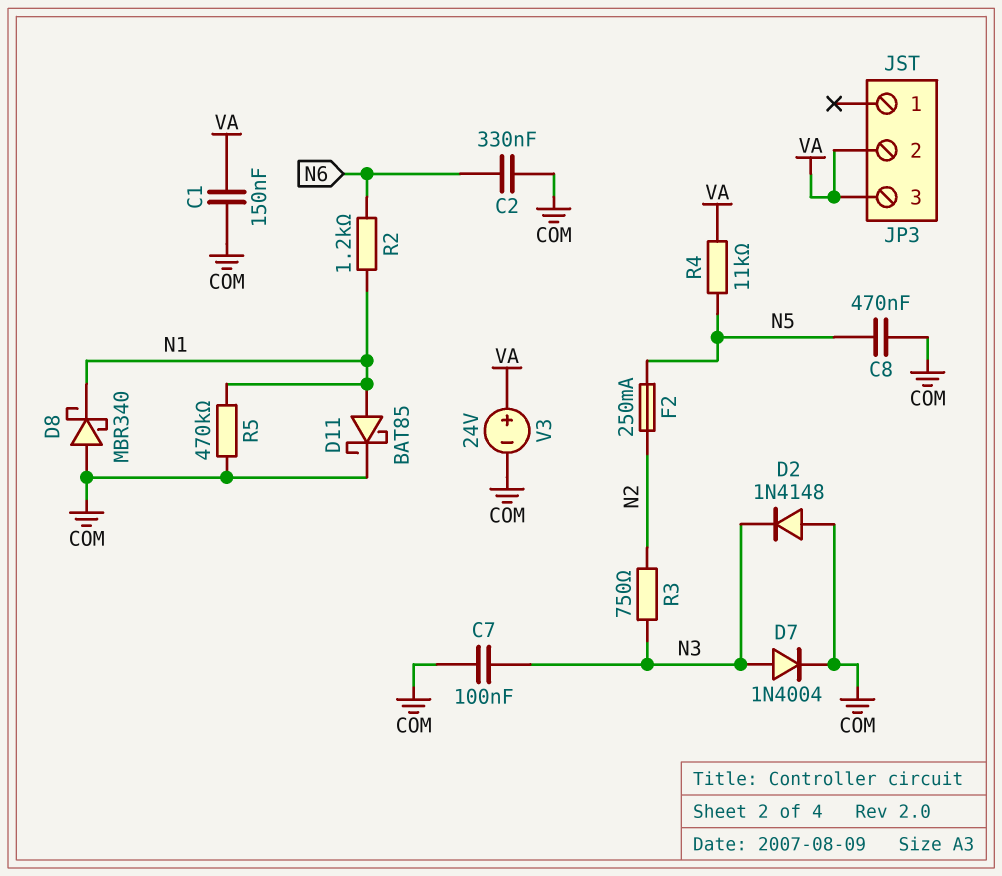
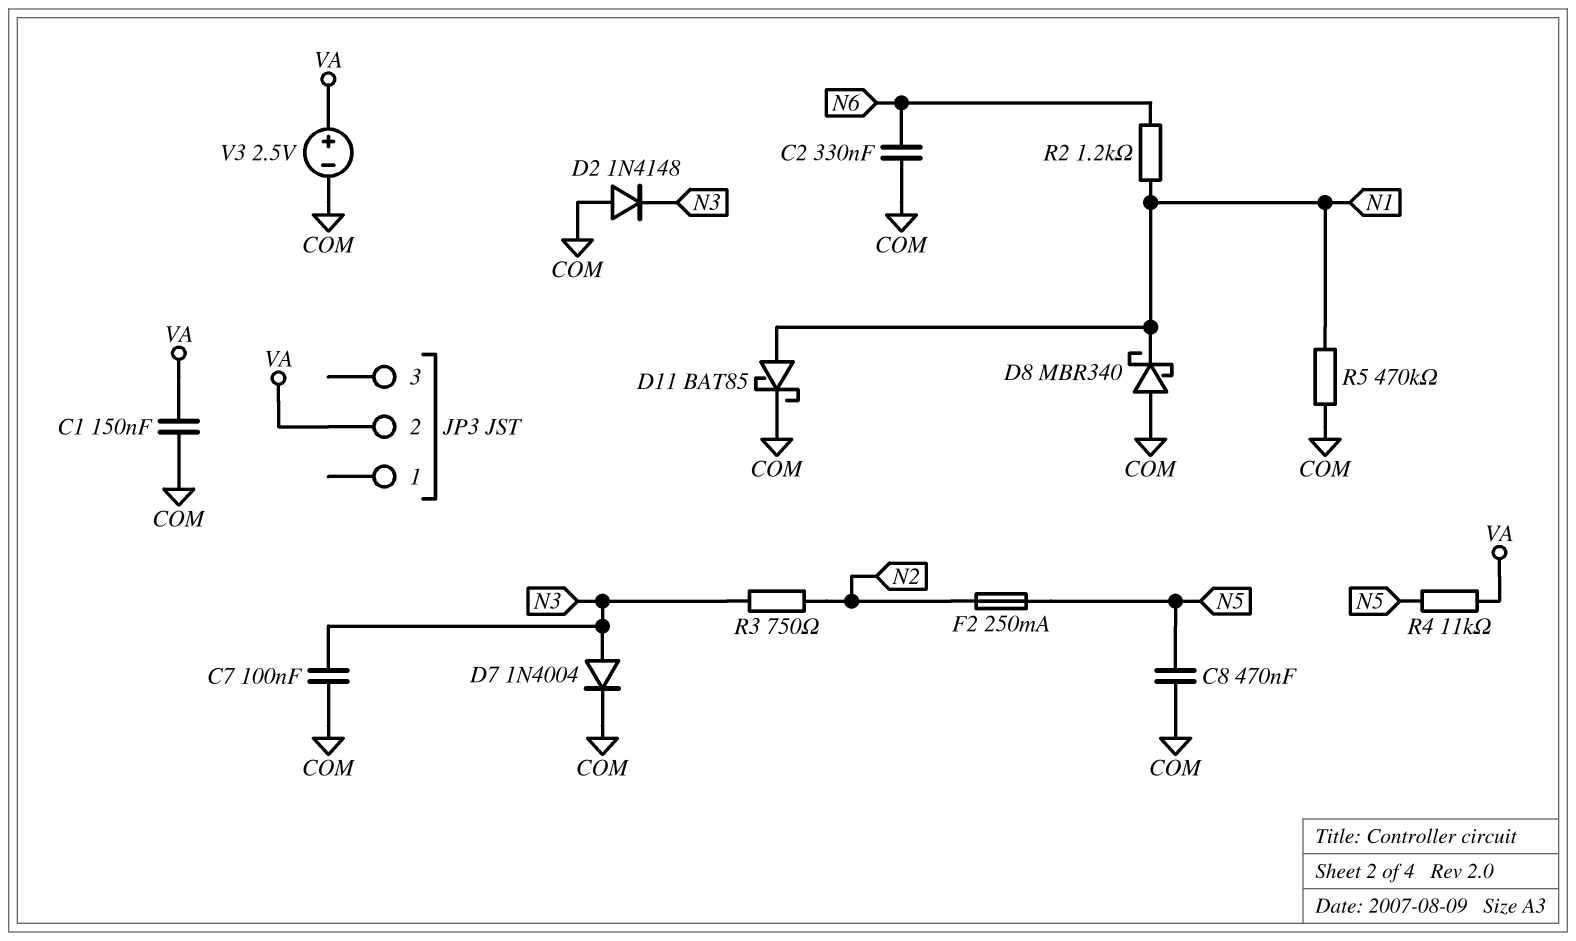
JP3 pin 3: VA -> none
V3: 24V (plus VA, minus COM) -> 2.5V (plus VA, minus COM)

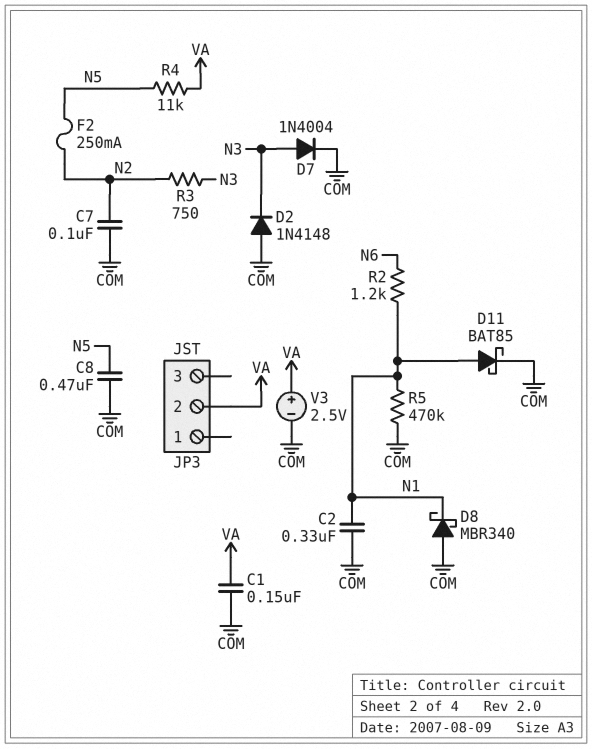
C2: 330nF (COM, N6) -> 330nF (COM, N1)
C7: 100nF (COM, N3) -> 100nF (COM, N2)

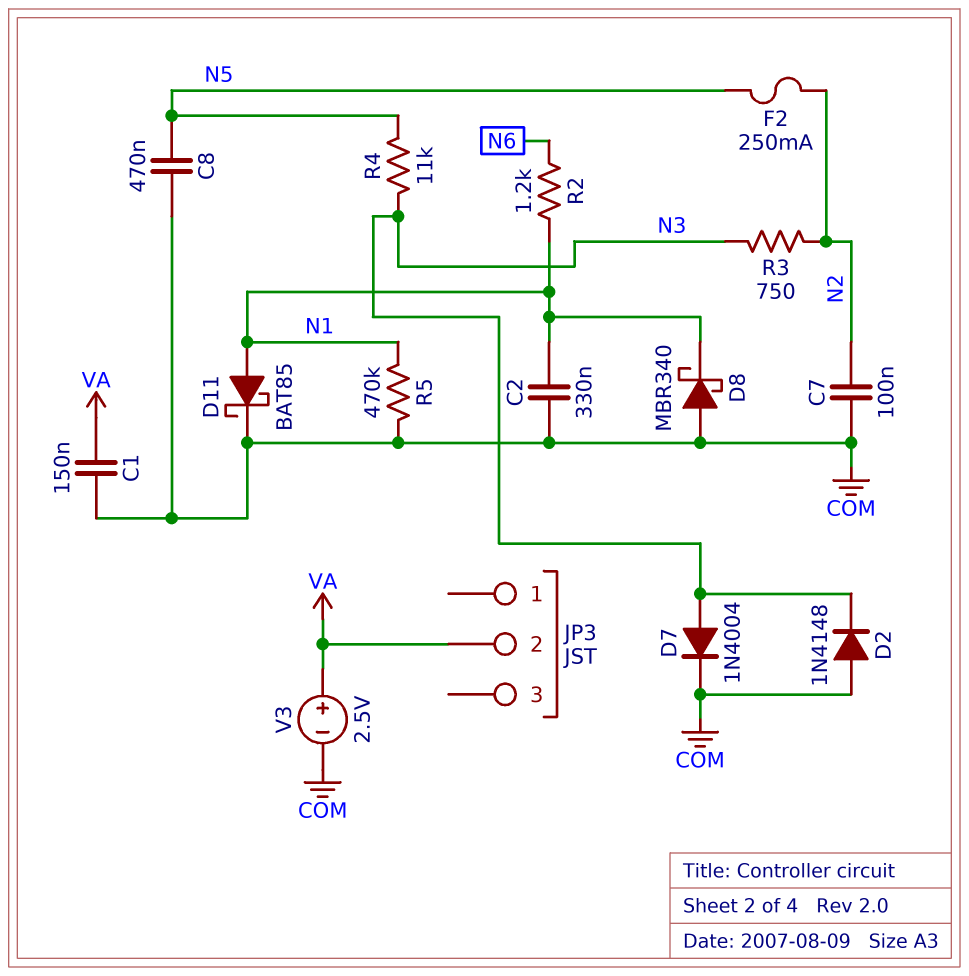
R4: 11k (N5, VA) -> 11k (N3, N5)

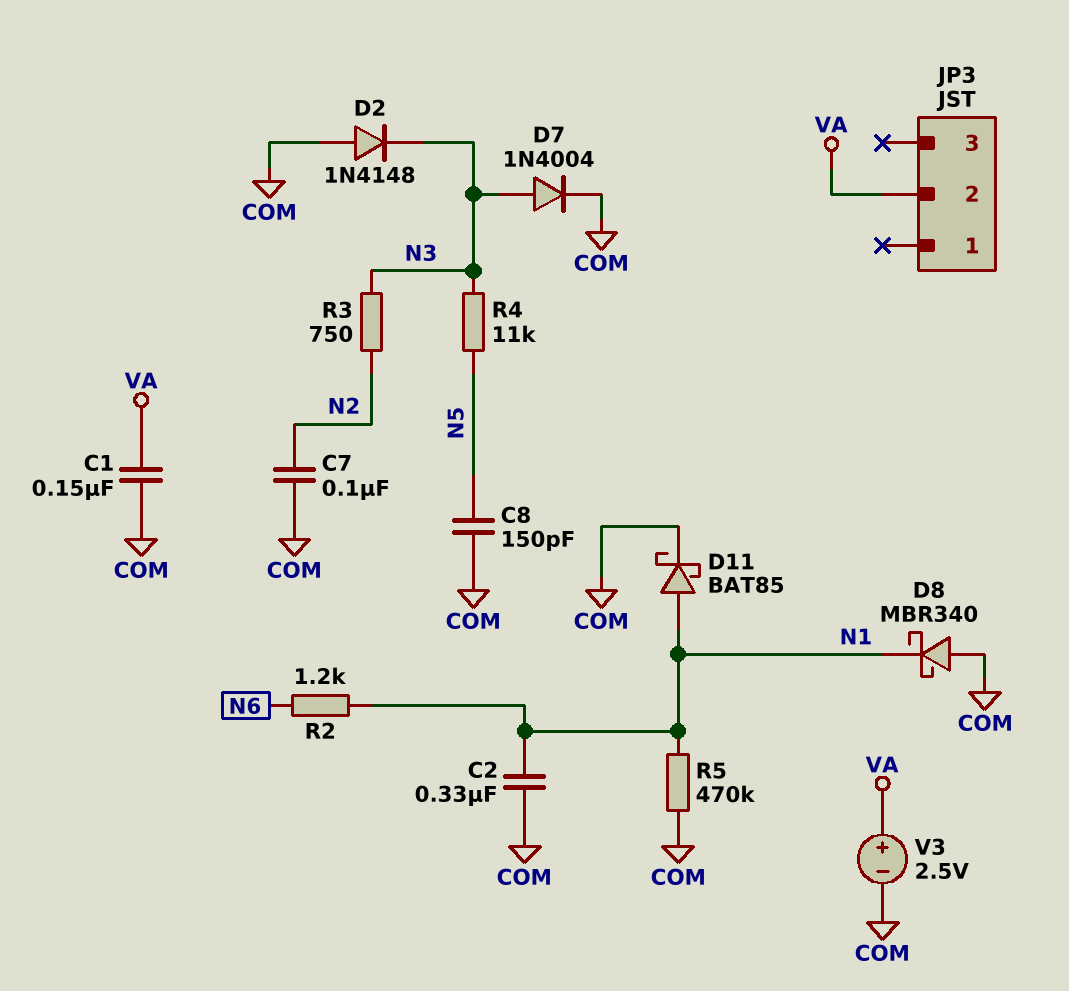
C8: 470nF (COM, N5) -> 150pF (COM, N5)
F2: 250mA (N2, N5) -> none

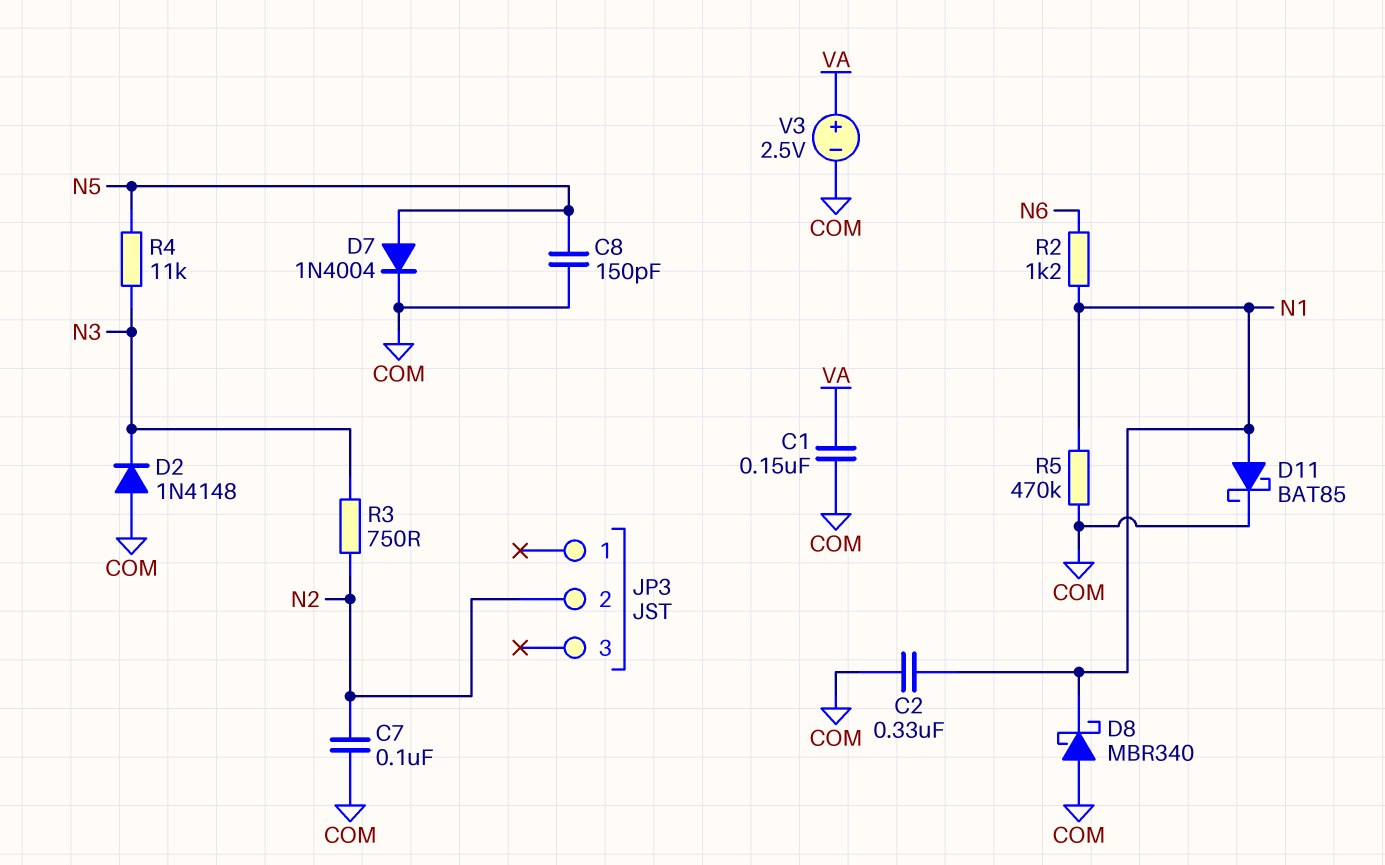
D7: diode 1N4004 (A N3, K COM) -> diode 1N4004 (A N5, K COM)
JP3 pin 2: VA -> N2

